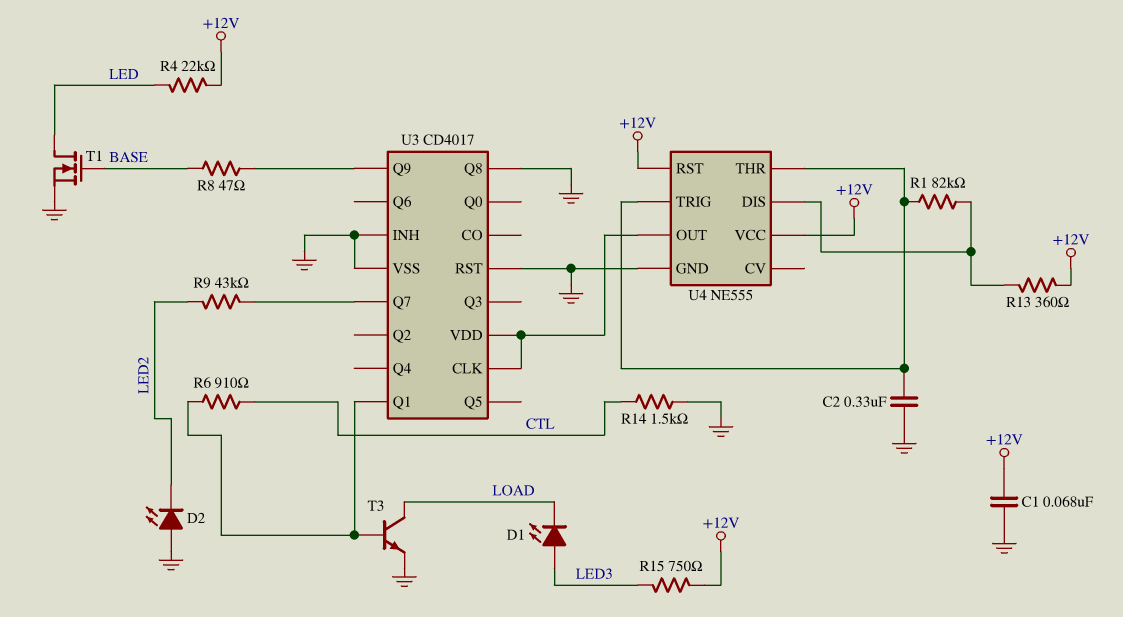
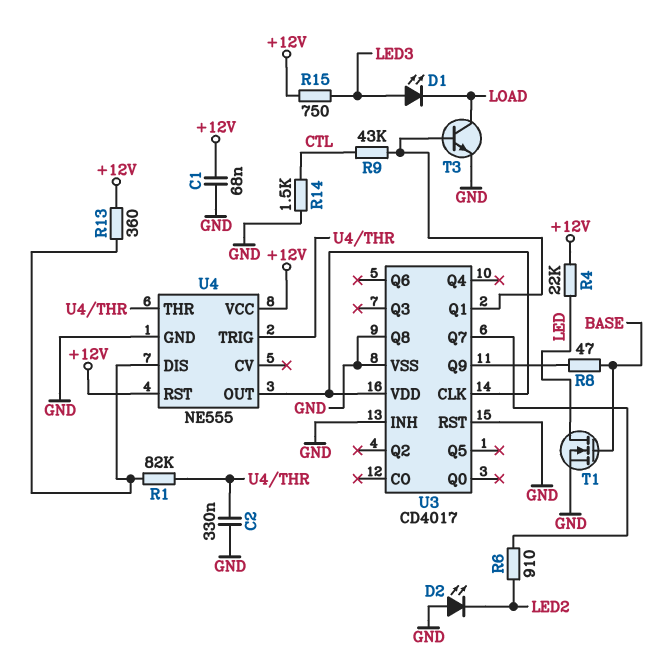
R6: 910 (CTL, U3/Q1) -> 910 (LED2, U3/Q7)
R9: 43k (LED2, U3/Q7) -> 43k (CTL, U3/Q1)

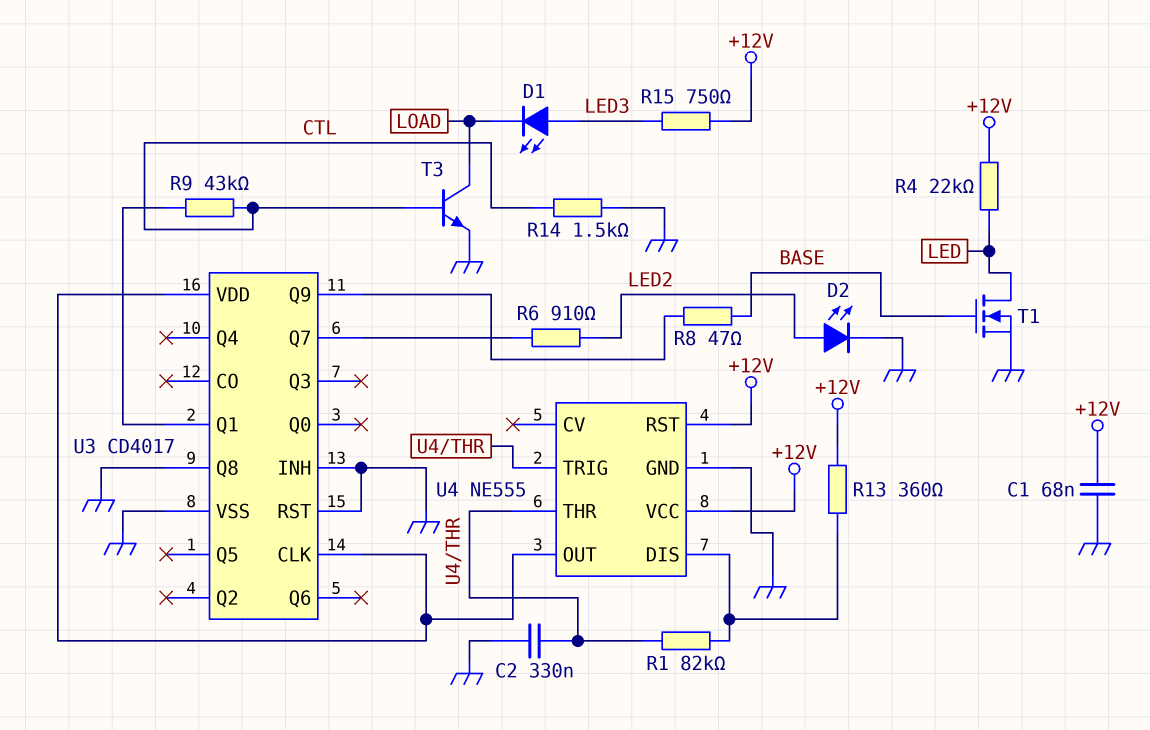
D2: LED (A GND, K LED2) -> LED (A LED2, K GND)
T3: NPN (B U3/Q1, C LOAD, E GND) -> NPN (B CTL, C LOAD, E GND)

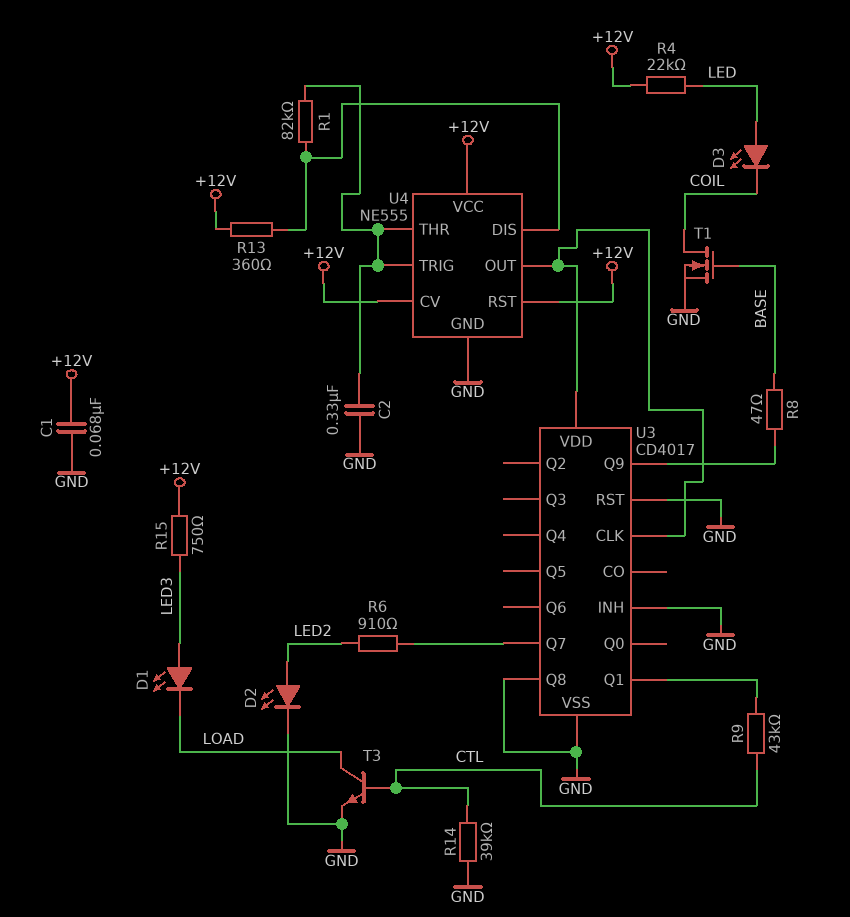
D3: none -> LED (A LED, K COIL)
R14: 1.5k (CTL, GND) -> 39k (CTL, GND)
T1: NMOS (G BASE, D LED, S GND) -> NMOS (G BASE, D COIL, S GND)
U4 pin CV: none -> +12V

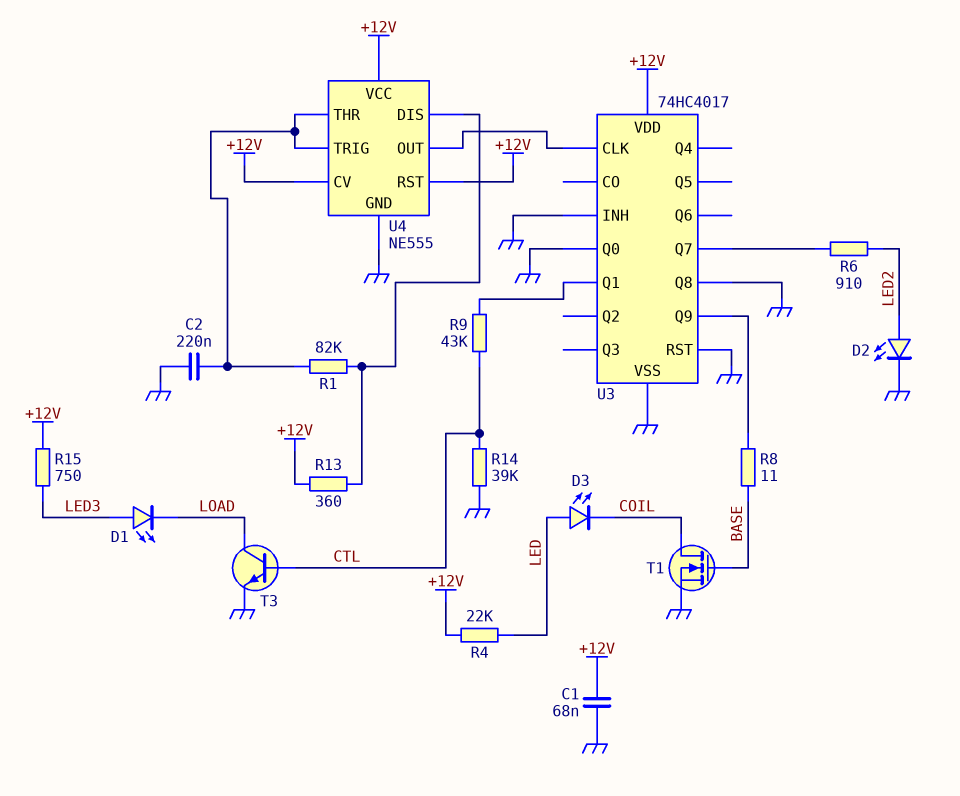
C2: 330nF (GND, U4/THR) -> 220nF (GND, U4/THR)
R8: 47 (BASE, U3/Q9) -> 11 (BASE, U3/Q9)
U3: CD4017 -> 74HC4017
U3 pin Q0: none -> GND
U3 pin VDD: U3/CLK -> +12V

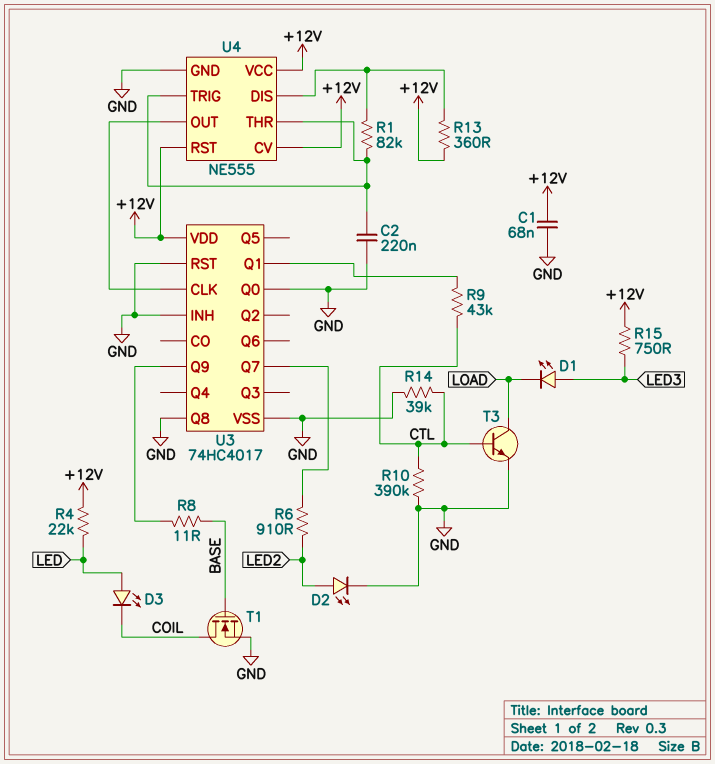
R10: none -> 390k (CTL, GND)

